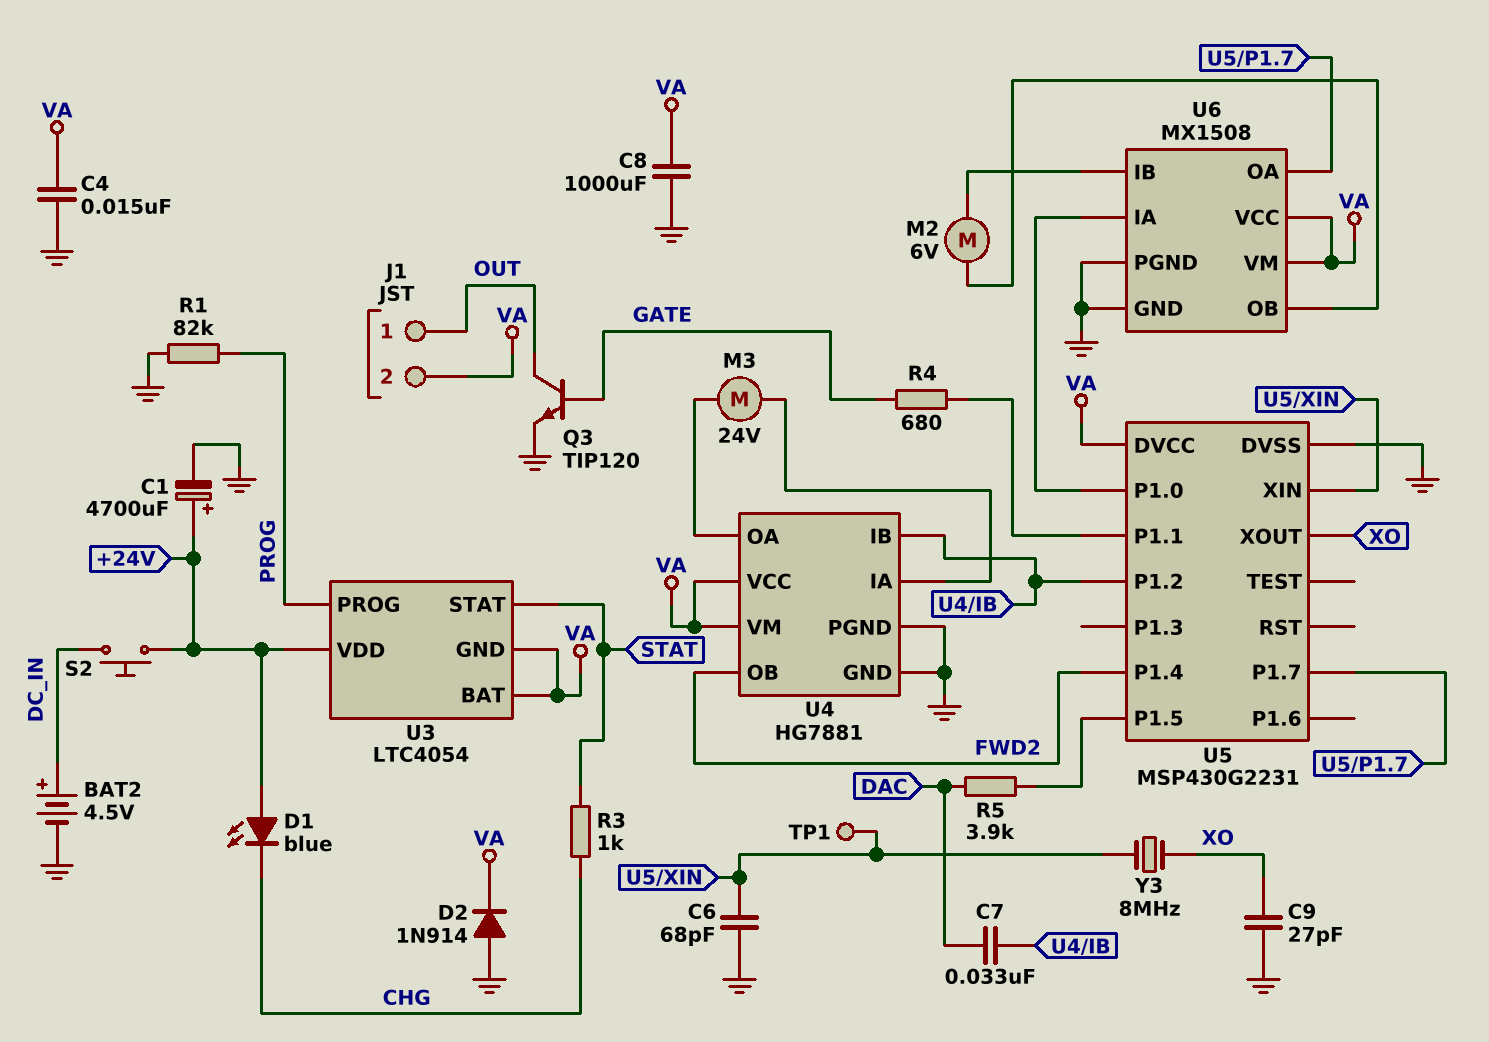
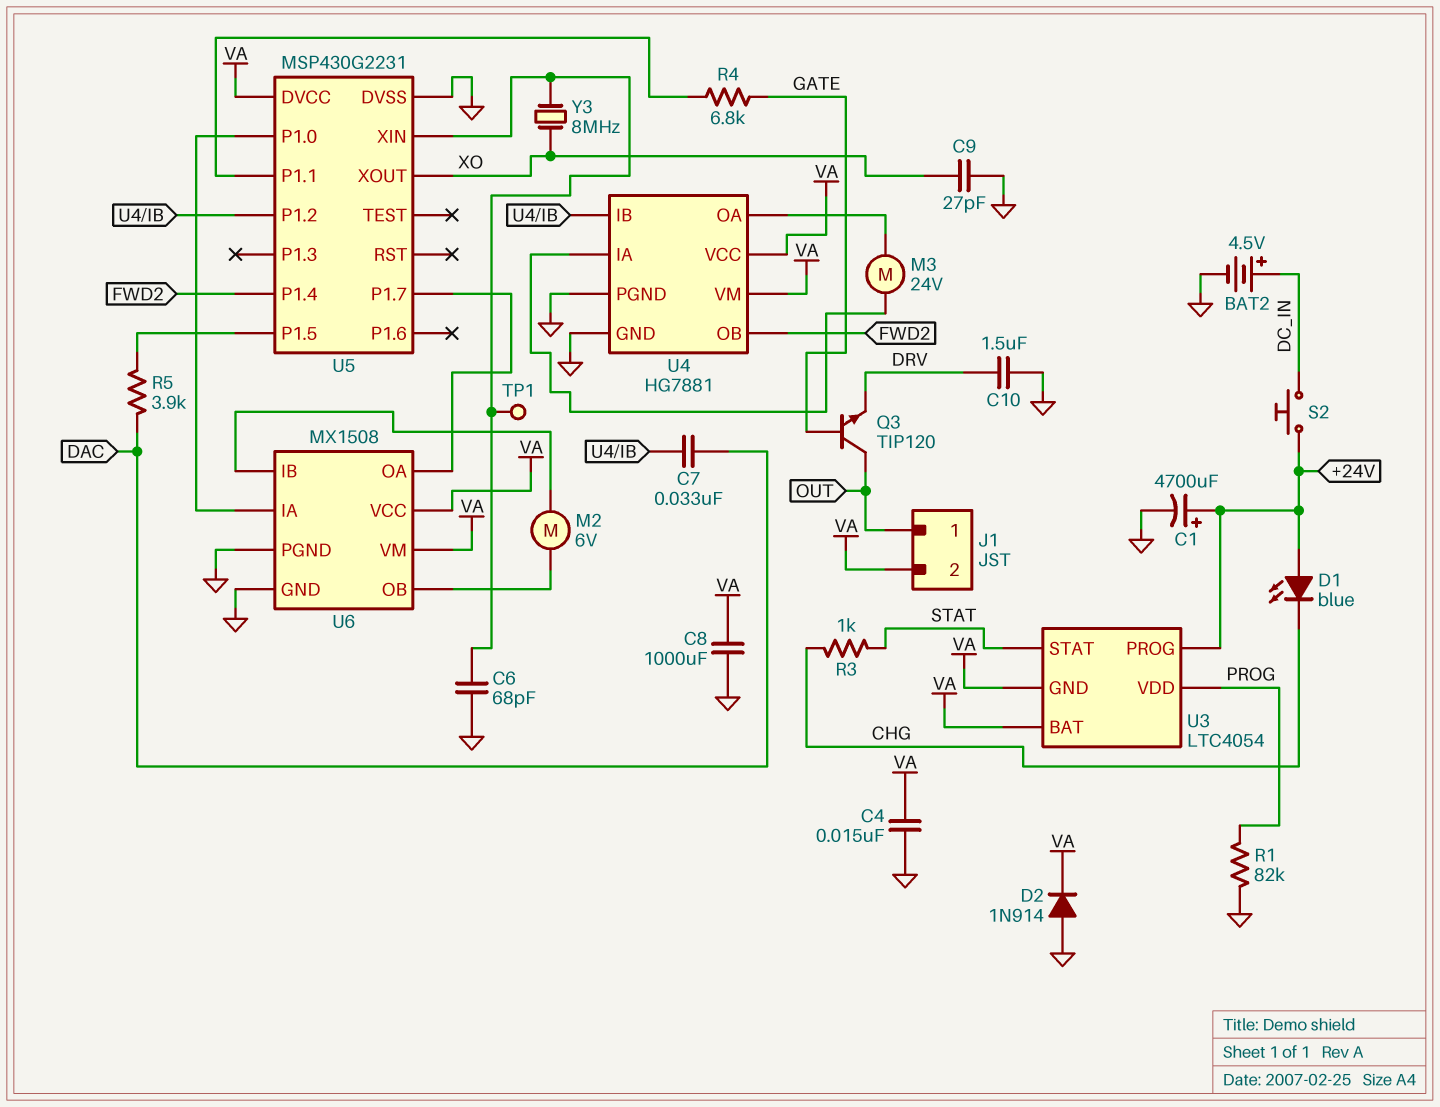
C10: none -> 1.5uF (DRV, GND)
Q3: NPN TIP120 (B GATE, C OUT, E GND) -> NPN TIP120 (B GATE, C OUT, E DRV)
R4: 680 (GATE, U5/P1.1) -> 6.8k (GATE, U5/P1.1)
U3 pin PROG: PROG -> +24V
U3 pin VDD: +24V -> PROG

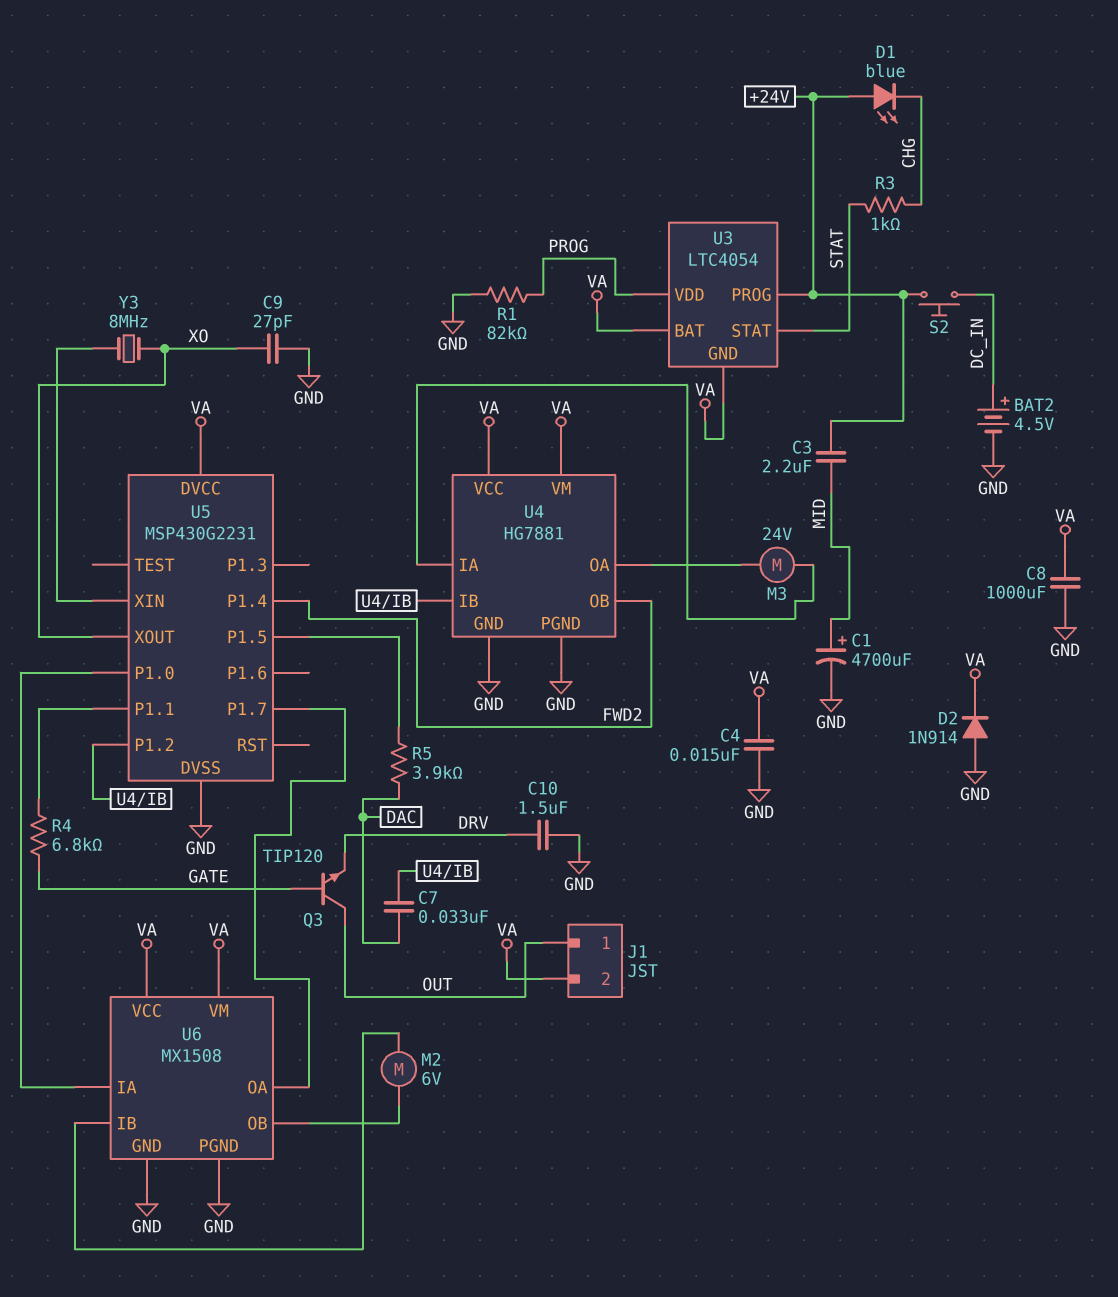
C1: 4700uF (plus +24V, minus GND) -> 4700uF (plus MID, minus GND)
C3: none -> 2.2uF (+24V, MID)
C6: 68pF (GND, U5/XIN) -> none
TP1: test point (U5/XIN) -> none

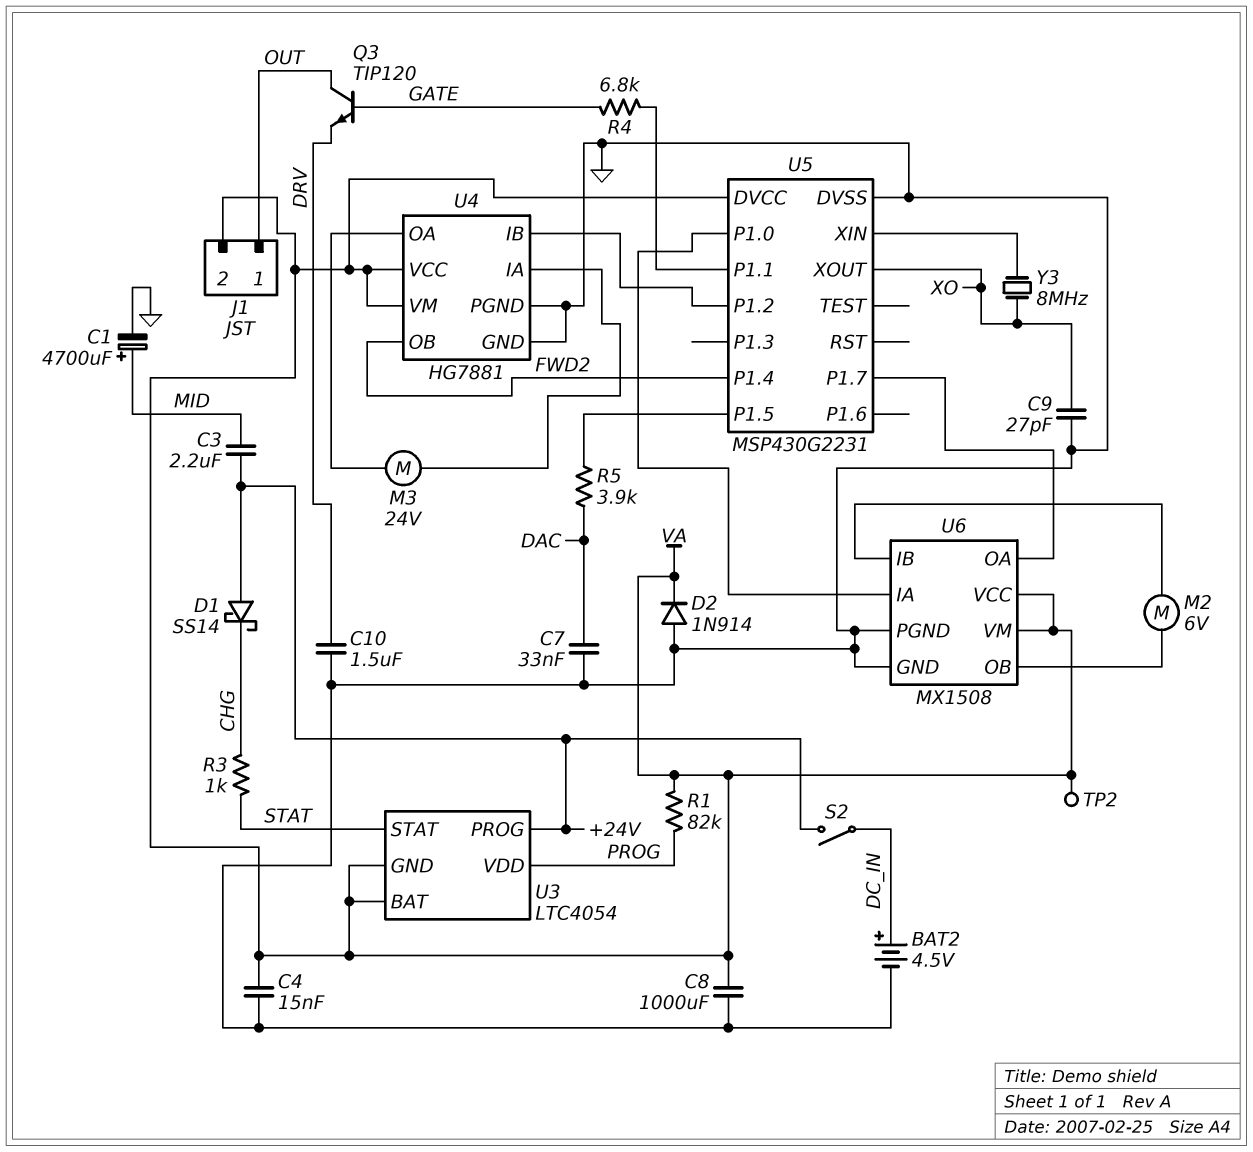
C7: 33nF (DAC, U4/IB) -> 33nF (DAC, GND)
D1: LED blue (A +24V, K CHG) -> schottky SS14 (A +24V, K CHG)
R1: 82k (GND, PROG) -> 82k (PROG, VA)
S2: button (+24V, DC_IN) -> switch (+24V, DC_IN)
TP2: none -> test point (VA)

